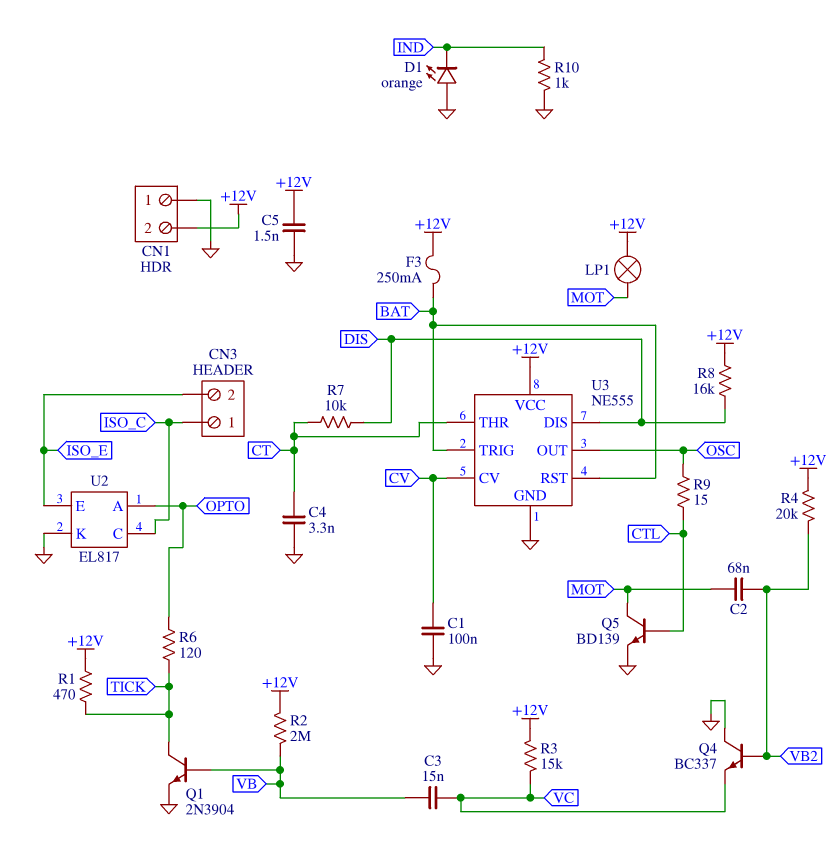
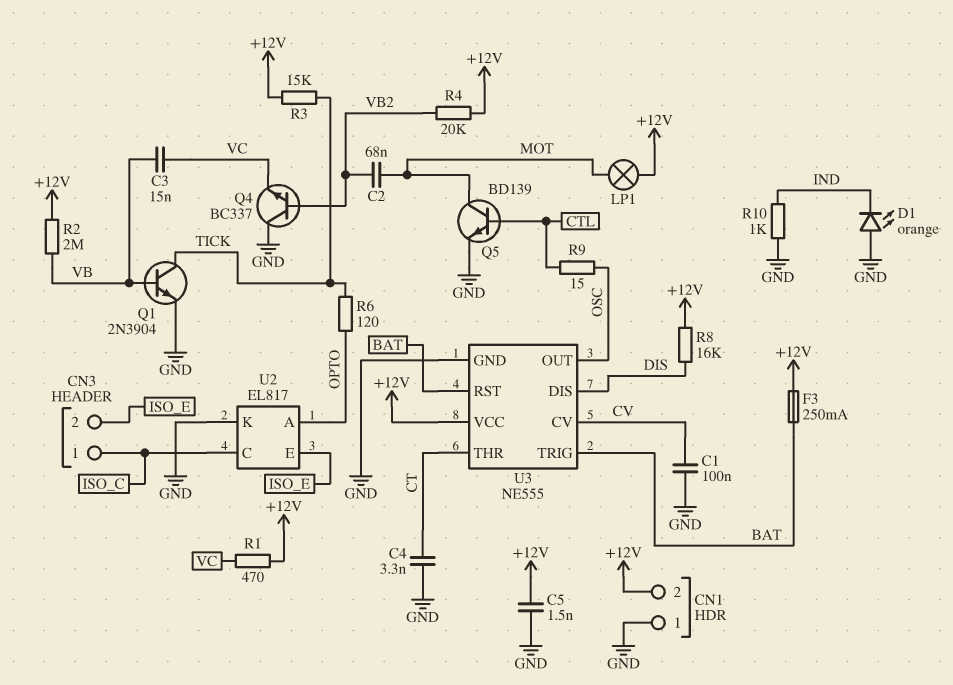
R1: 470 (+12V, TICK) -> 470 (+12V, VC)
R3: 15k (+12V, VC) -> 15k (+12V, TICK)
R7: 10k (CT, DIS) -> none

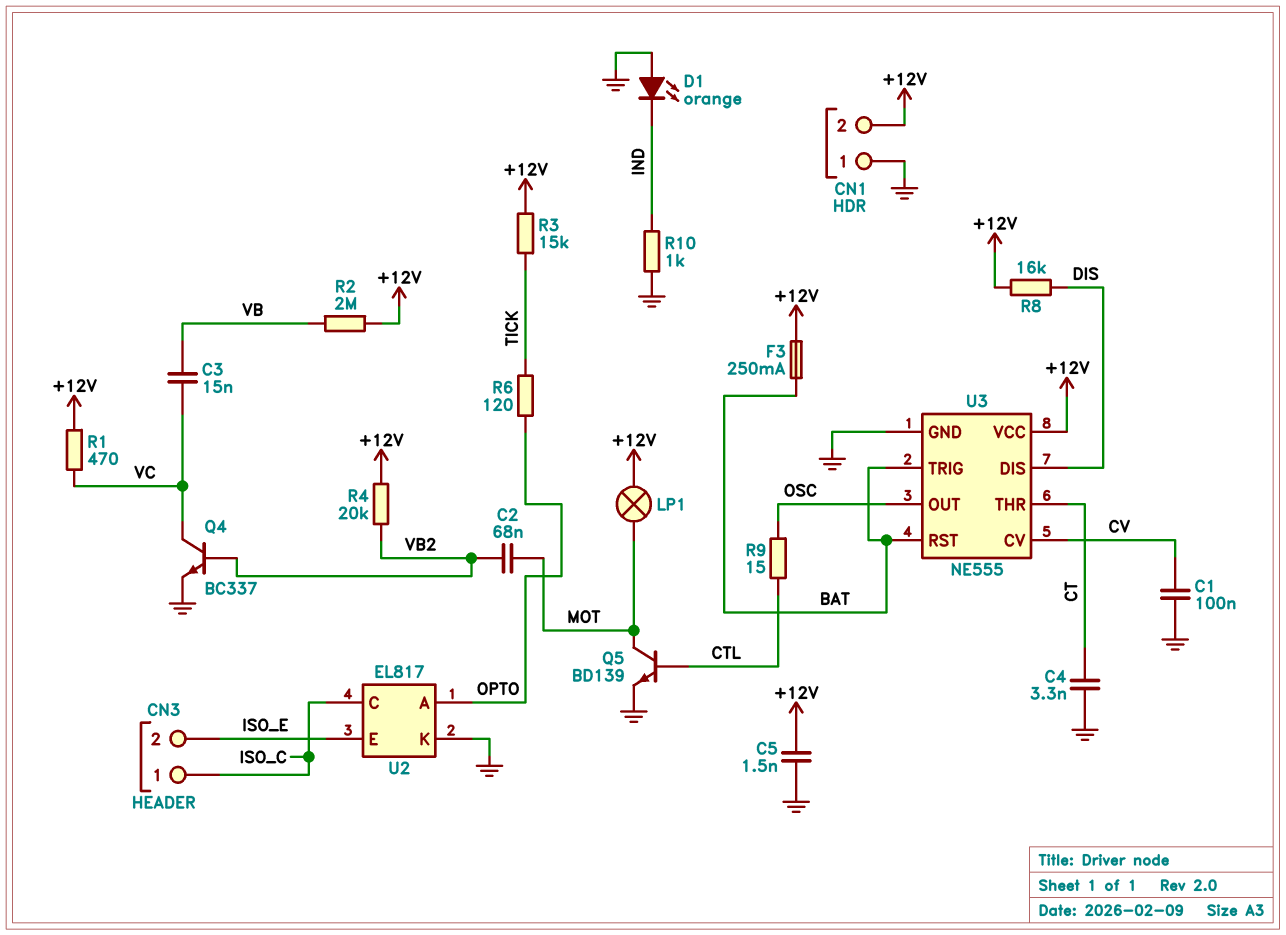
Q1: NPN 2N3904 (B VB, C TICK, E GND) -> none
Q4: NPN BC337 (B VB2, C GND, E VC) -> NPN BC337 (B VB2, C VC, E GND)

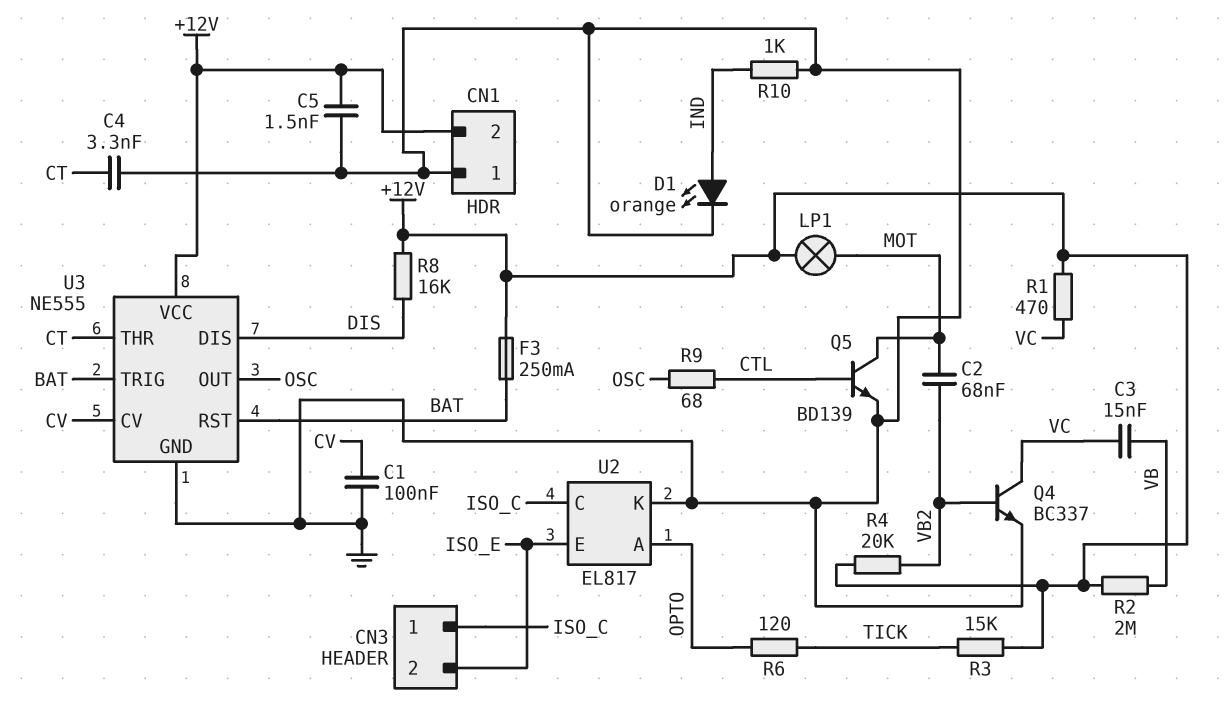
D1: LED orange (A GND, K IND) -> LED orange (A IND, K GND)
R9: 15 (CTL, OSC) -> 68 (CTL, OSC)

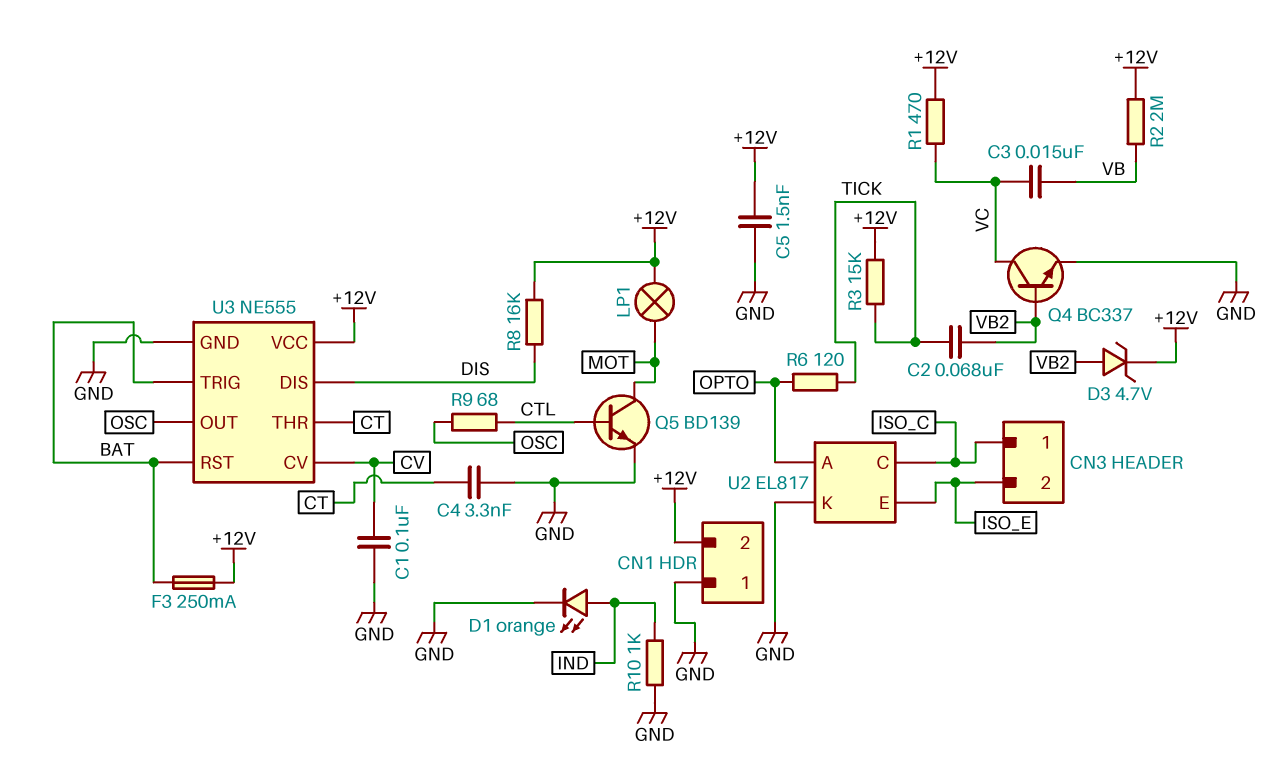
C2: 68nF (MOT, VB2) -> 68nF (TICK, VB2)
D3: none -> zener 4.7V (A VB2, K +12V)
R4: 20k (+12V, VB2) -> none

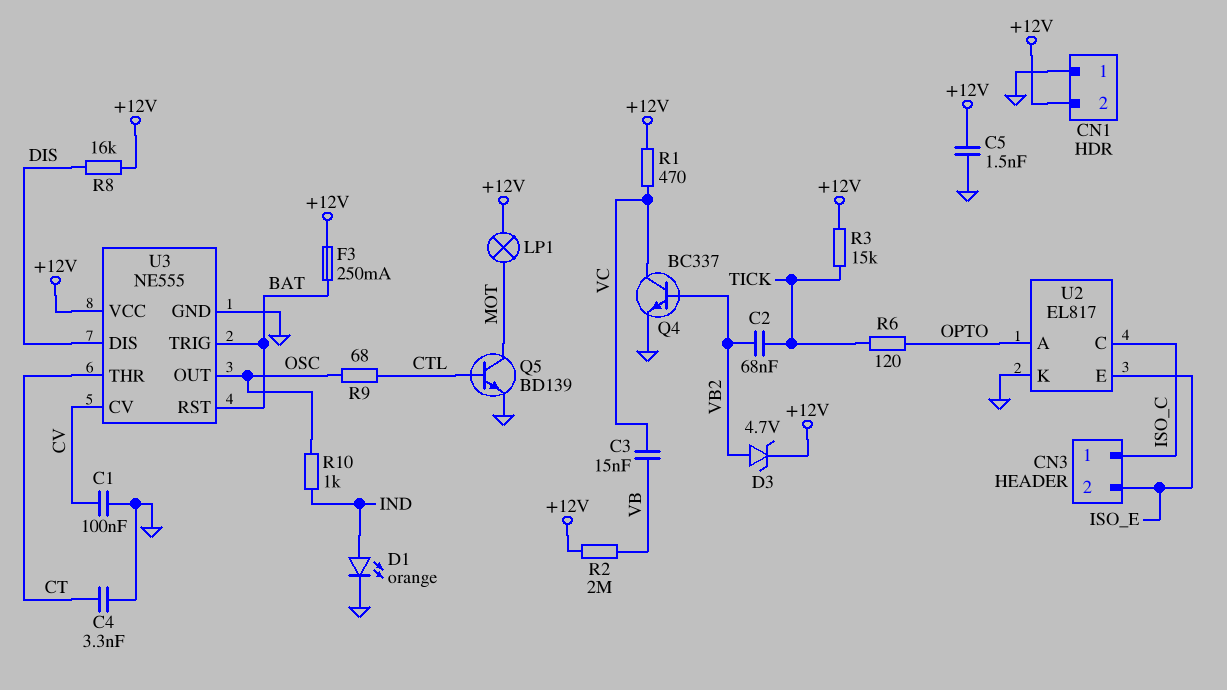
R10: 1k (GND, IND) -> 1k (IND, OSC)

